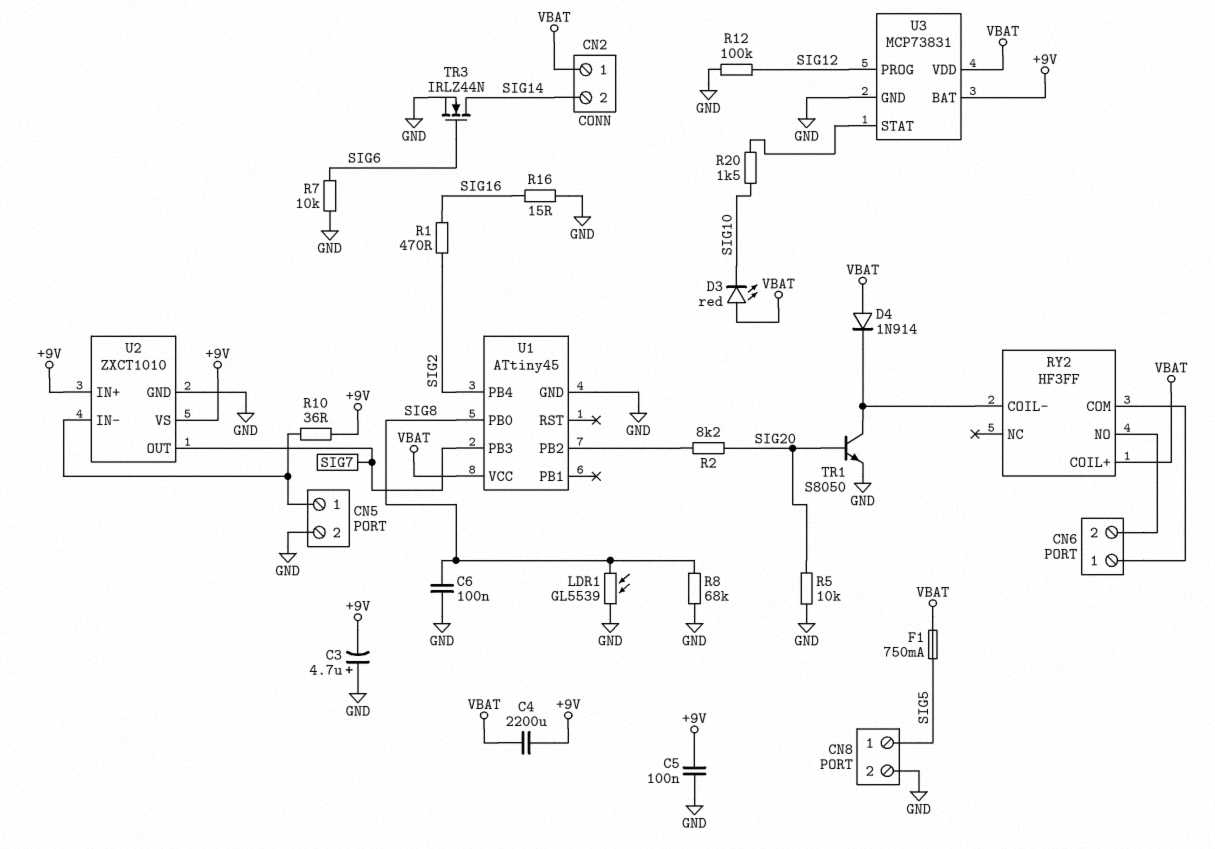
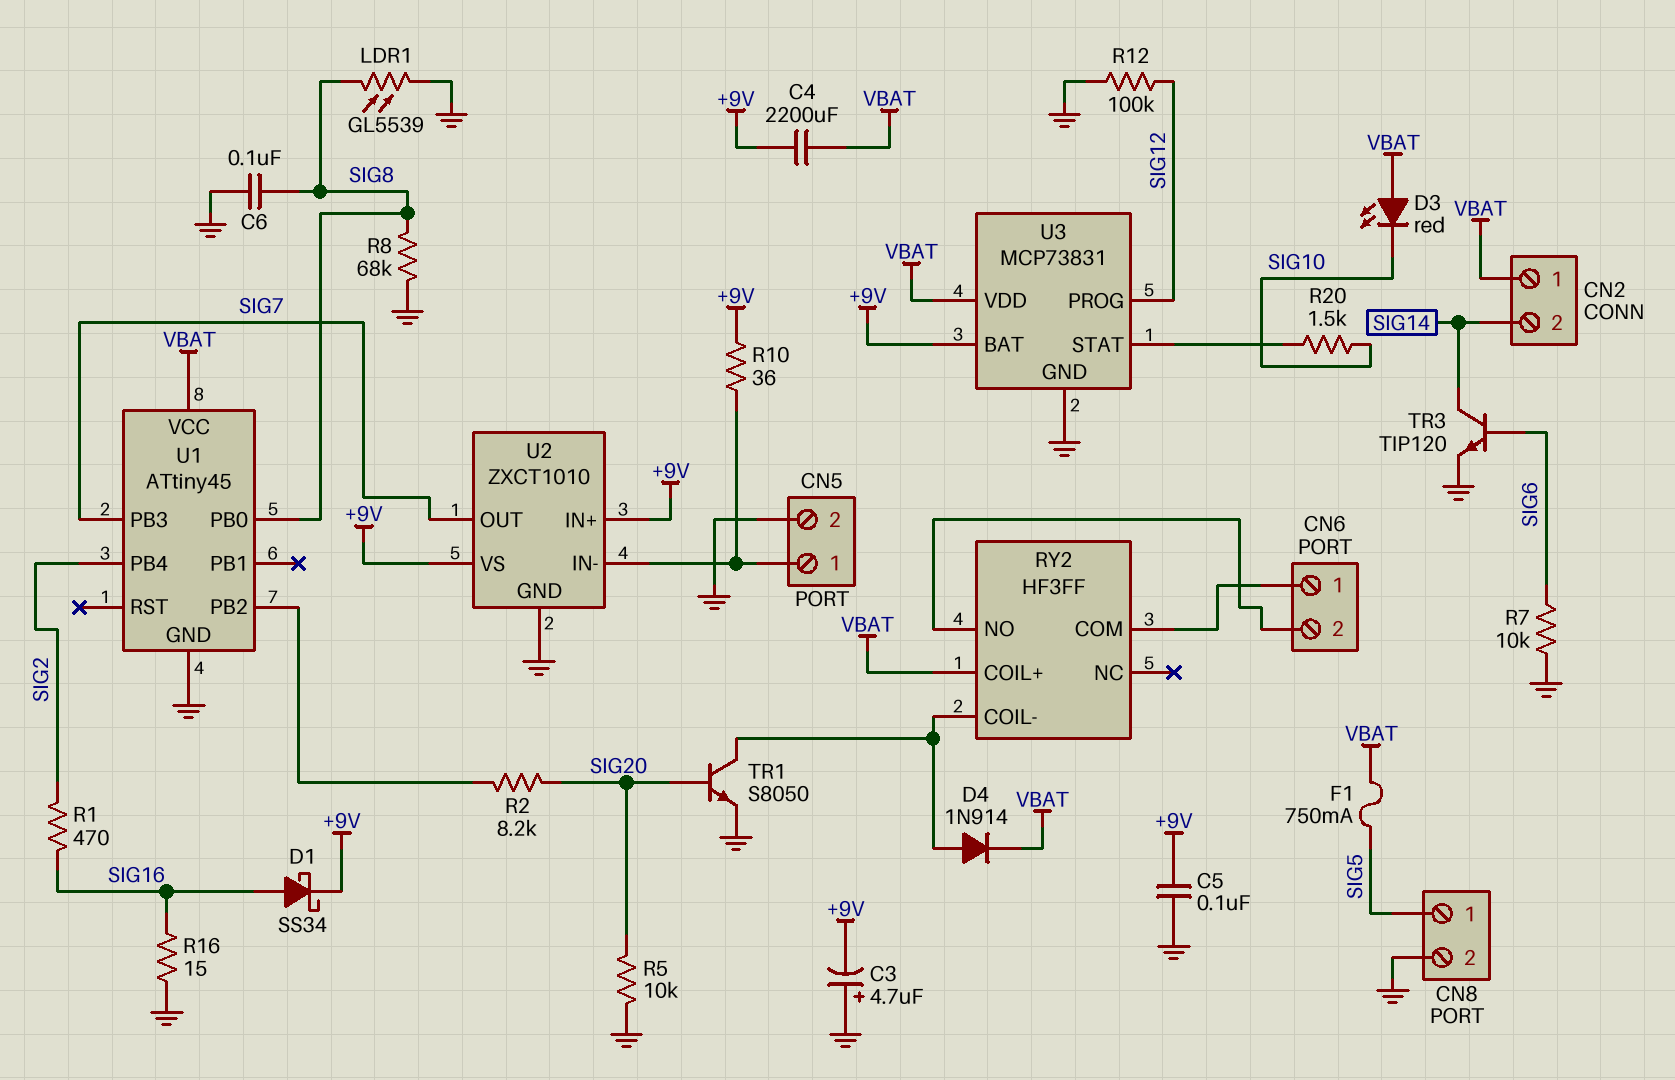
D1: none -> schottky SS34 (A SIG16, K +9V)
D4: diode 1N914 (A VBAT, K RY2/COIL-) -> diode 1N914 (A RY2/COIL-, K VBAT)
TR3: NMOS IRLZ44N (G SIG6, D SIG14, S GND) -> NPN TIP120 (B SIG6, C SIG14, E GND)

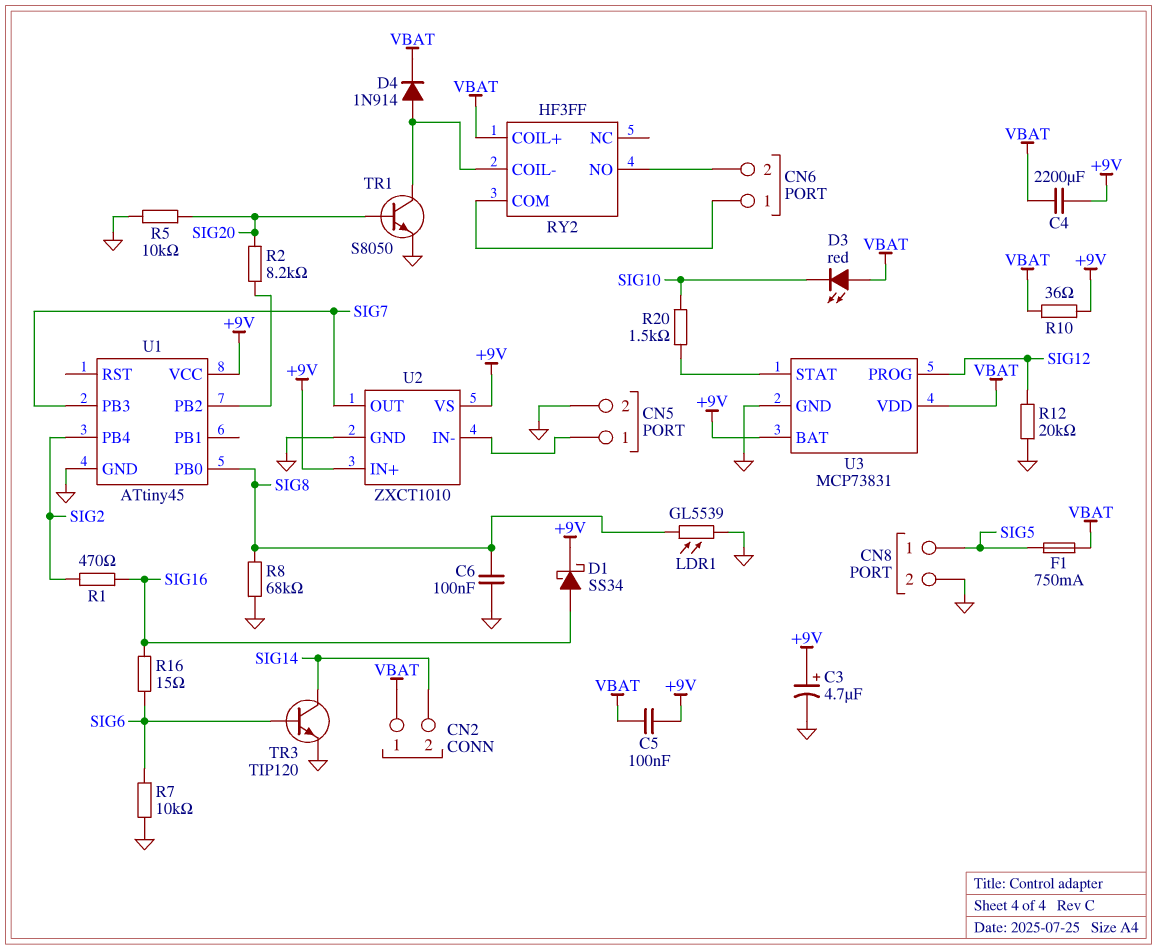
C3: 4.7uF (plus GND, minus +9V) -> 4.7uF (plus +9V, minus GND)
C5: 100nF (+9V, GND) -> 100nF (+9V, VBAT)
R10: 36 (+9V, CN5/1) -> 36 (+9V, VBAT)
R12: 100k (GND, SIG12) -> 20k (GND, SIG12)
R16: 15 (GND, SIG16) -> 15 (SIG6, SIG16)
U1 pin VCC: VBAT -> +9V

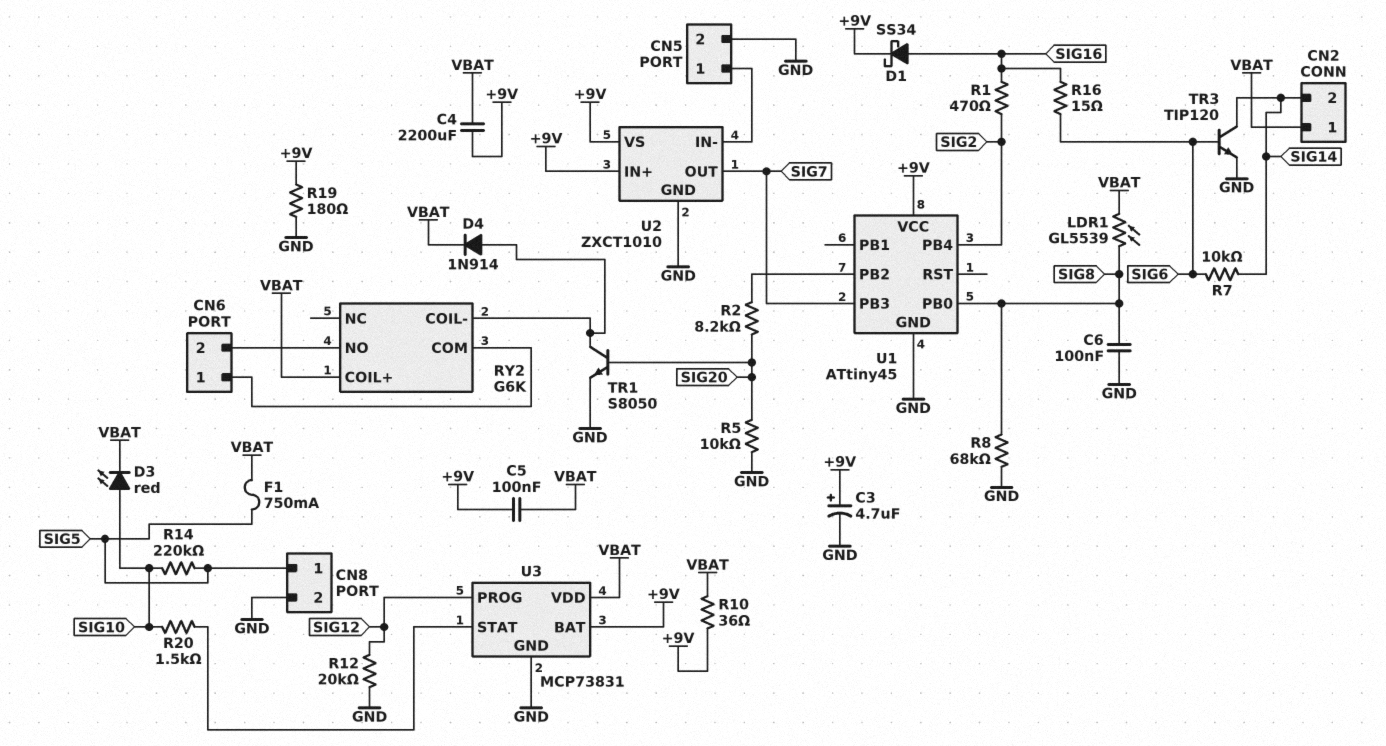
D3: LED red (A VBAT, K SIG10) -> LED red (A SIG10, K VBAT)
LDR1: GL5539 (GND, SIG8) -> GL5539 (SIG8, VBAT)
R7: 10k (GND, SIG6) -> 10k (SIG6, SIG14)
R14: none -> 220k (SIG5, SIG10)
R19: none -> 180 (+9V, GND)
RY2: HF3FF -> G6K

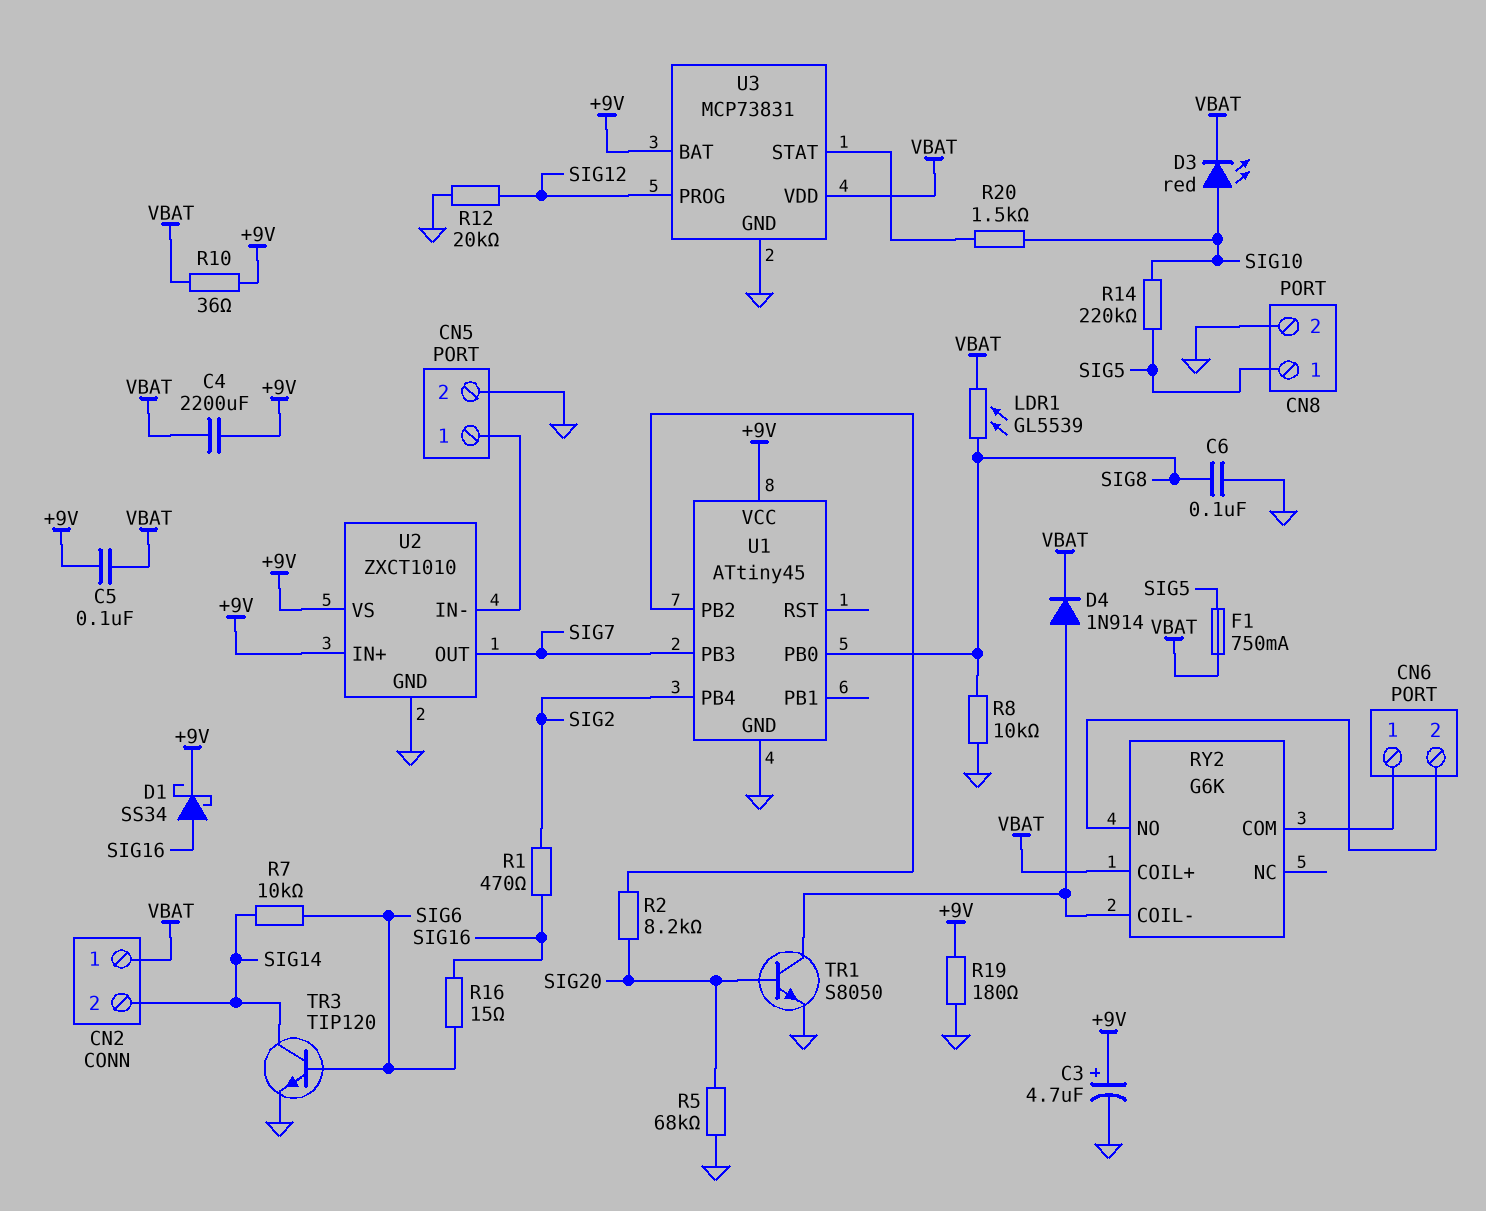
R5: 10k (GND, SIG20) -> 68k (GND, SIG20)
R8: 68k (GND, SIG8) -> 10k (GND, SIG8)

